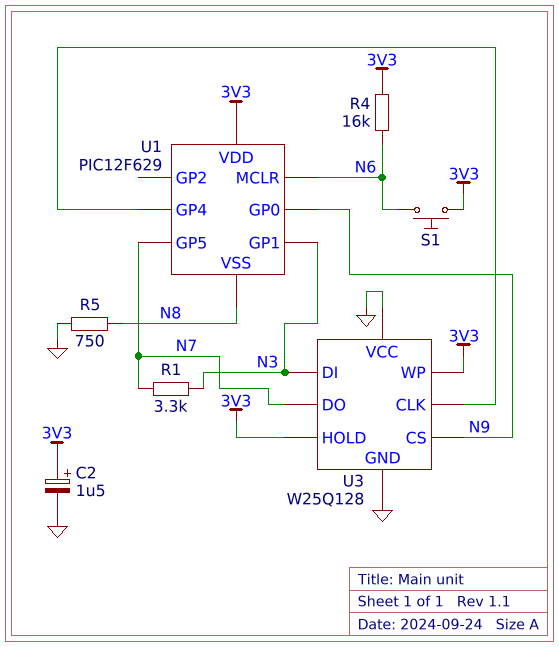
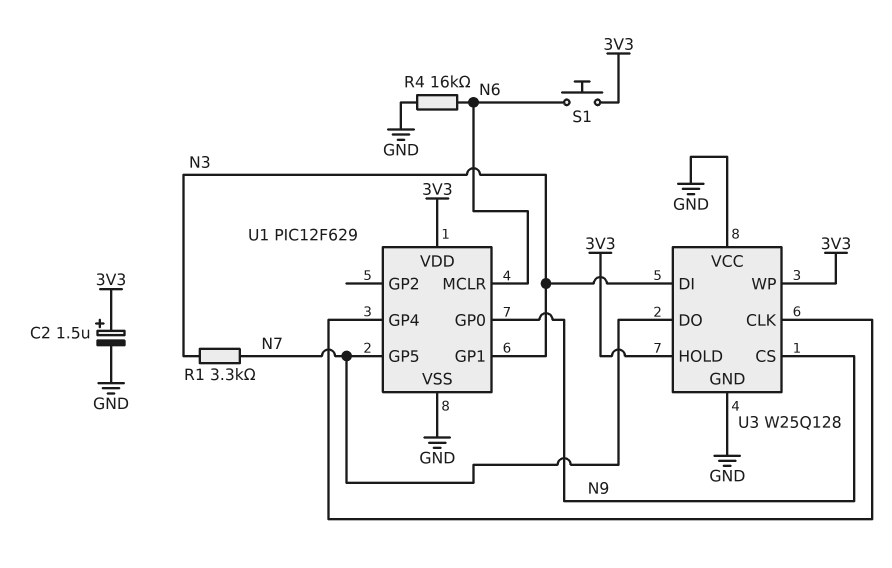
R4: 16k (3V3, N6) -> 16k (GND, N6)
R5: 750 (GND, N8) -> none
U1 pin VSS: N8 -> GND

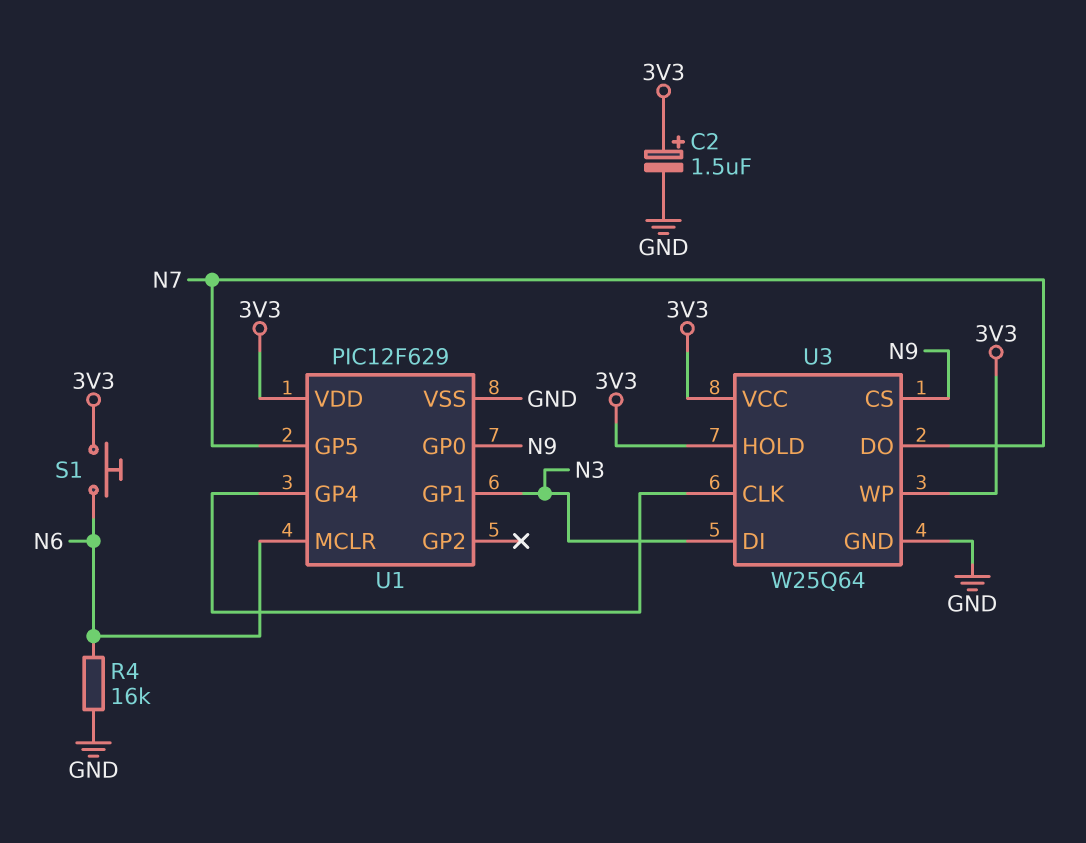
R1: 3.3k (N3, N7) -> none
U3: W25Q128 -> W25Q64
U3 pin VCC: GND -> 3V3

